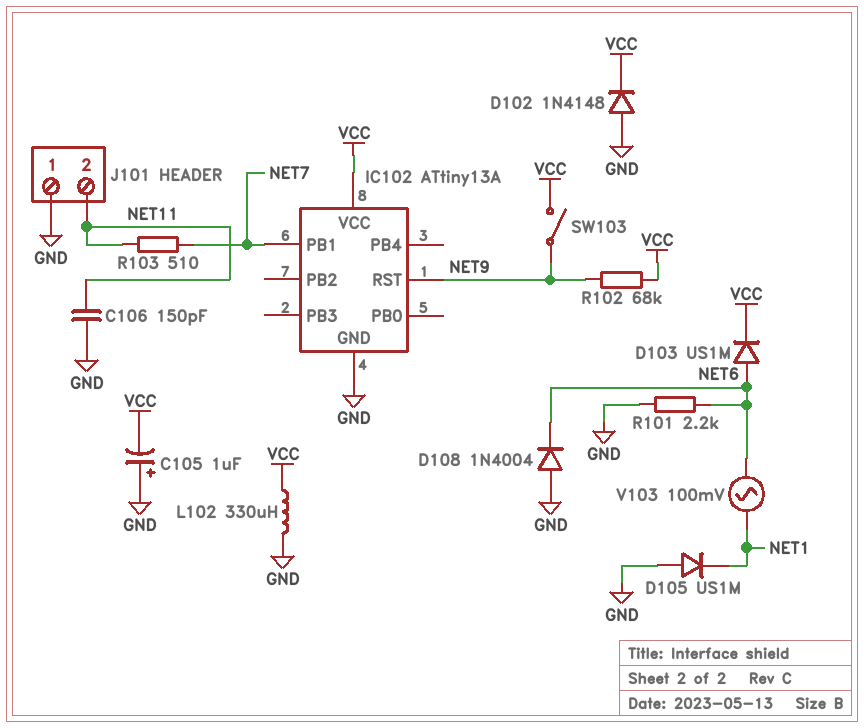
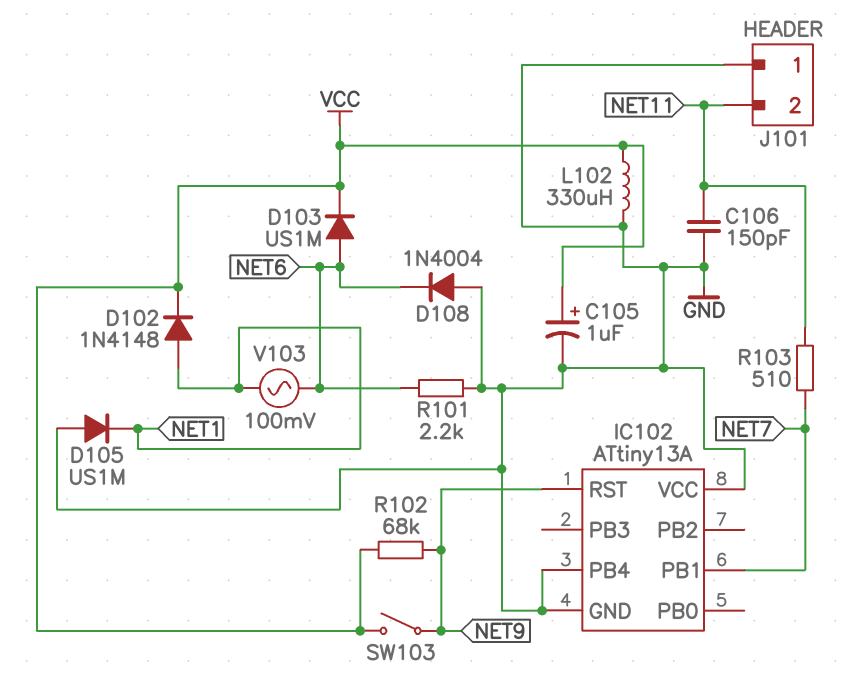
C105: 1uF (plus GND, minus VCC) -> 1uF (plus VCC, minus GND)
D102: diode 1N4148 (A GND, K VCC) -> diode 1N4148 (A NET1, K VCC)
IC102 pin PB4: none -> GND
IC102 pin VCC: VCC -> GND

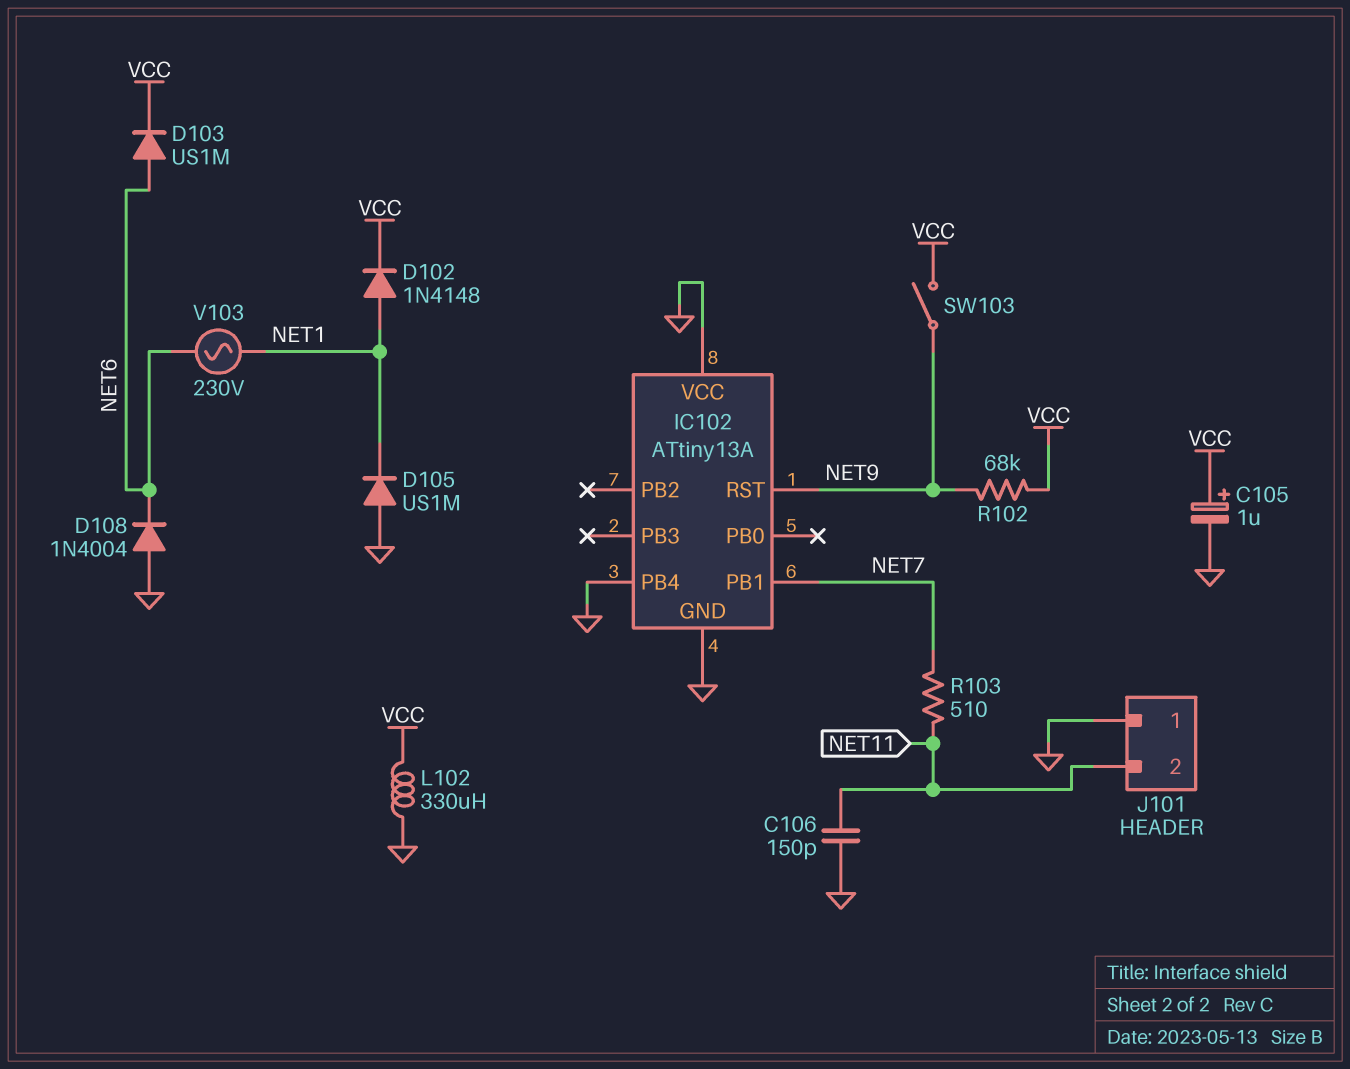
R101: 2.2k (GND, NET6) -> none
V103: AC 100mV (NET1, NET6) -> AC 230V (NET1, NET6)

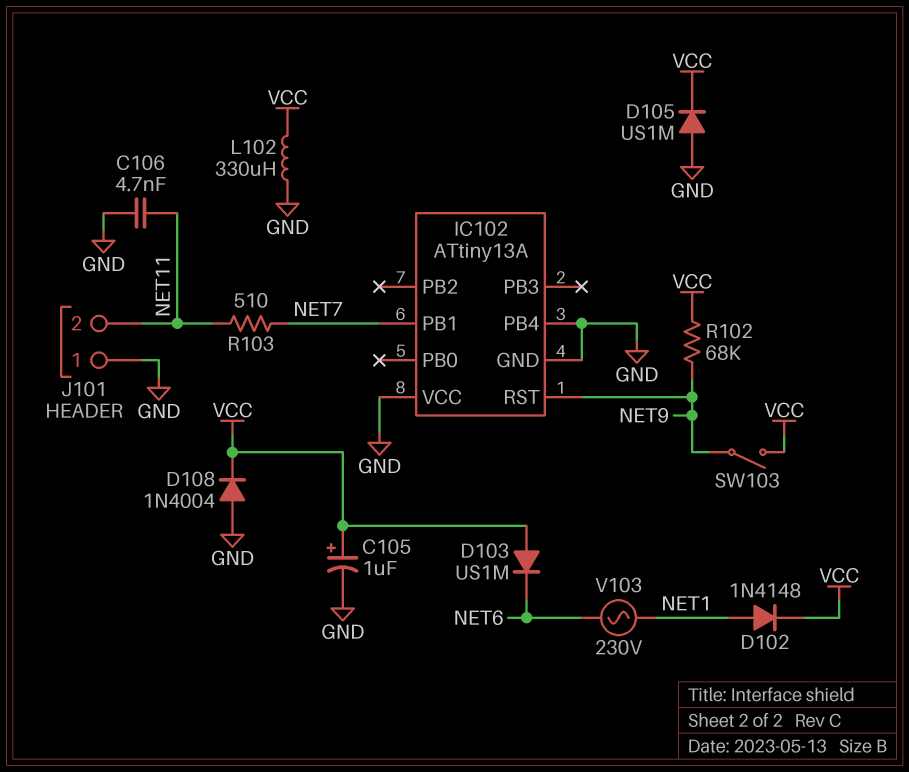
C106: 150pF (GND, NET11) -> 4.7nF (GND, NET11)
D103: diode US1M (A NET6, K VCC) -> diode US1M (A VCC, K NET6)
D105: diode US1M (A GND, K NET1) -> diode US1M (A GND, K VCC)
D108: diode 1N4004 (A GND, K NET6) -> diode 1N4004 (A GND, K VCC)

